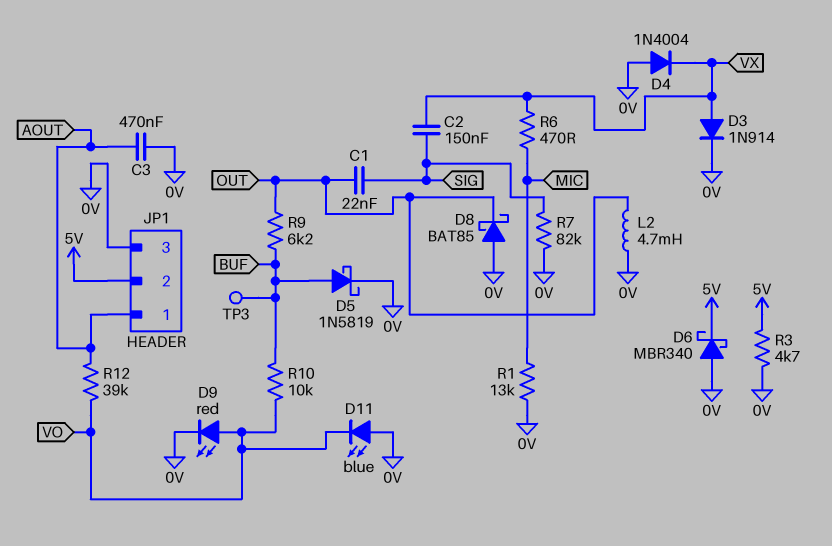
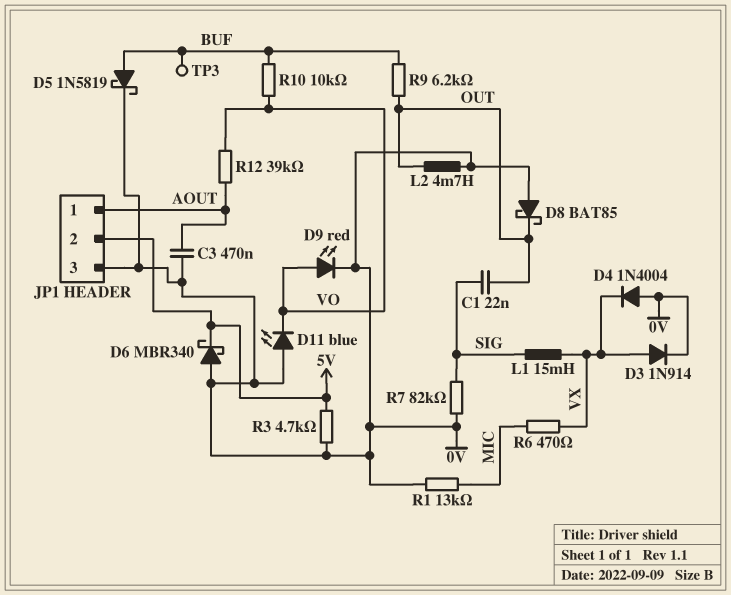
C2: 150nF (SIG, VX) -> none
L1: none -> 15mH (SIG, VX)

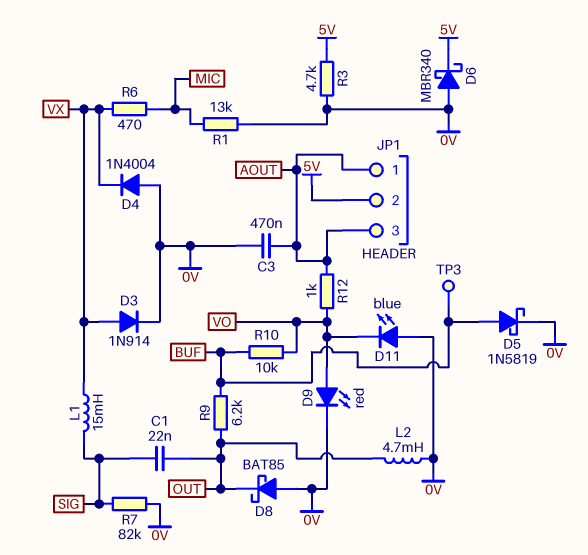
JP1 pin 3: 0V -> AOUT
R12: 39k (AOUT, VO) -> 1k (AOUT, VO)

